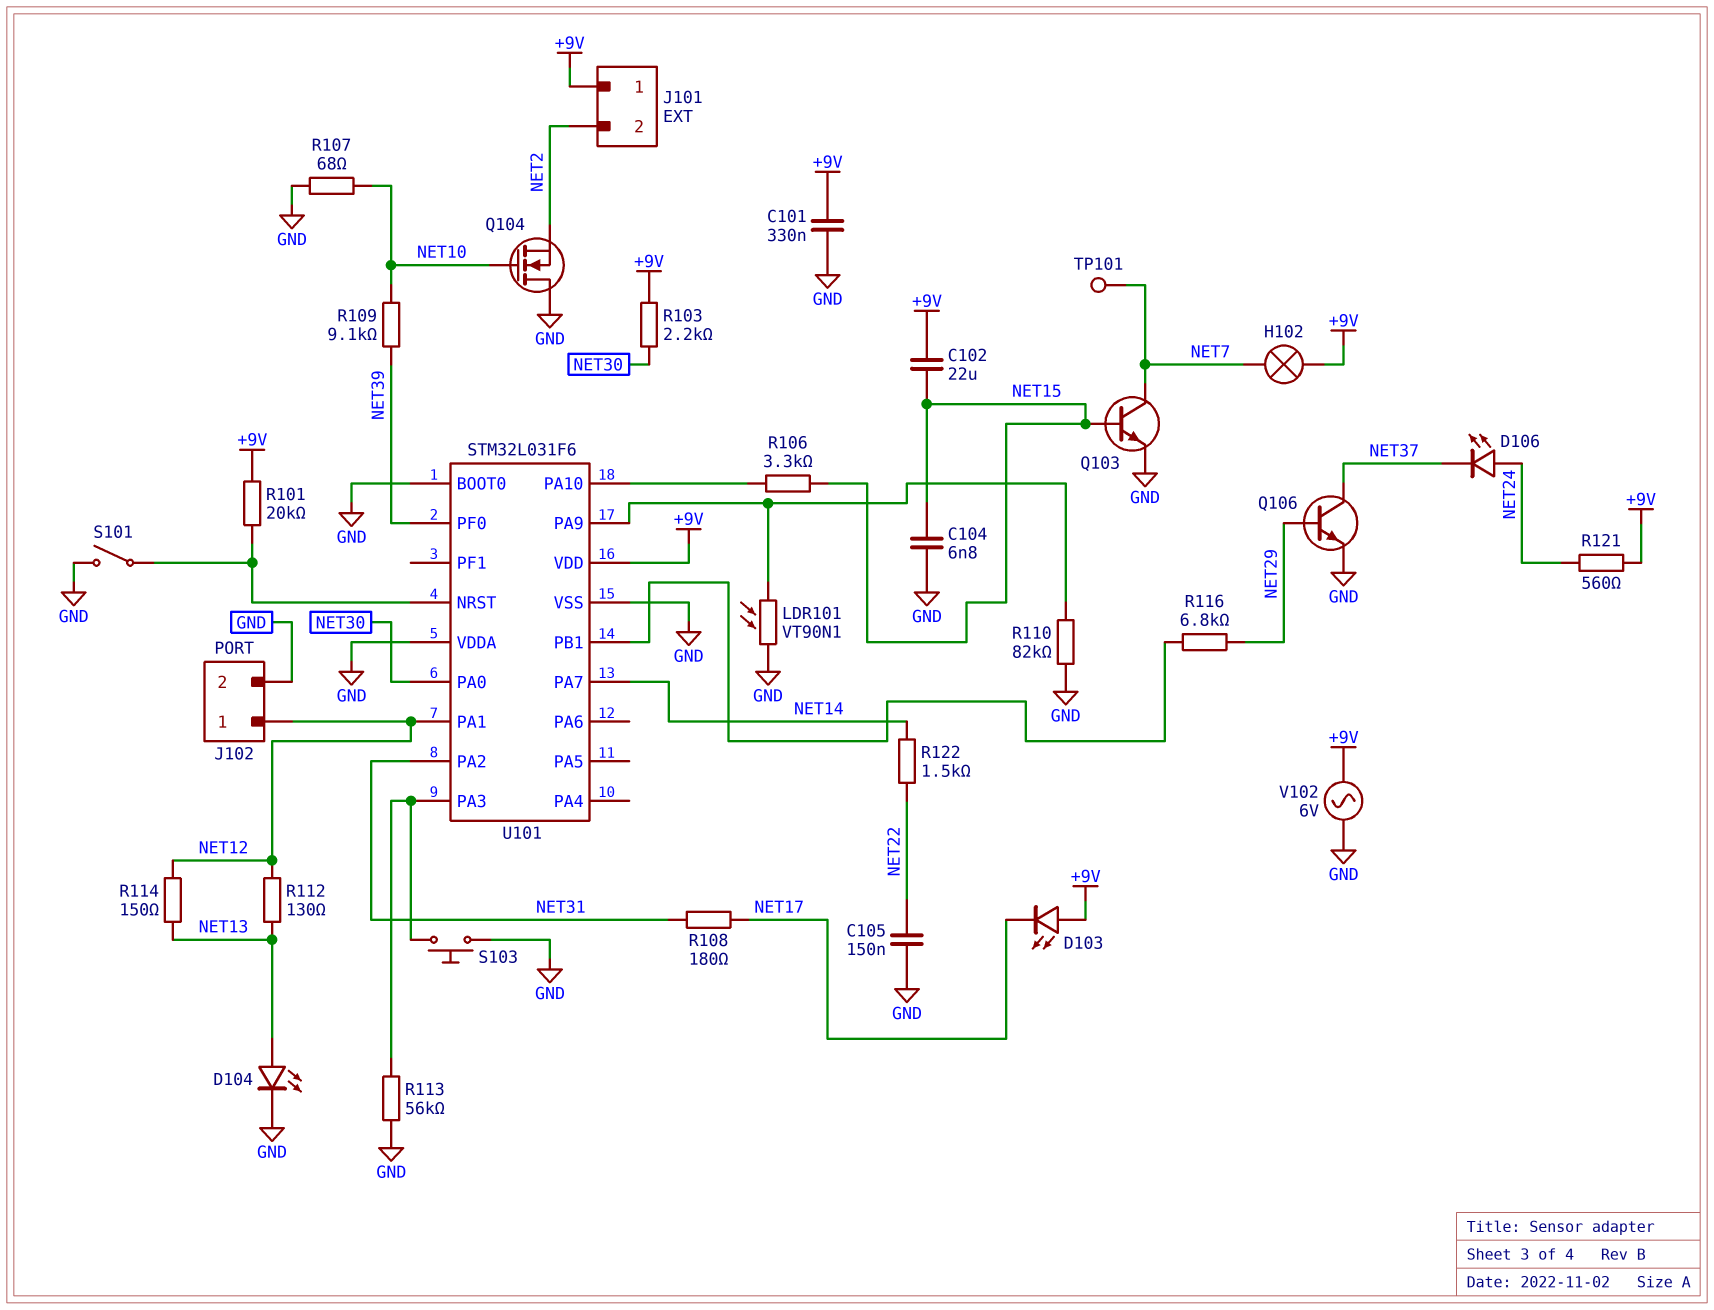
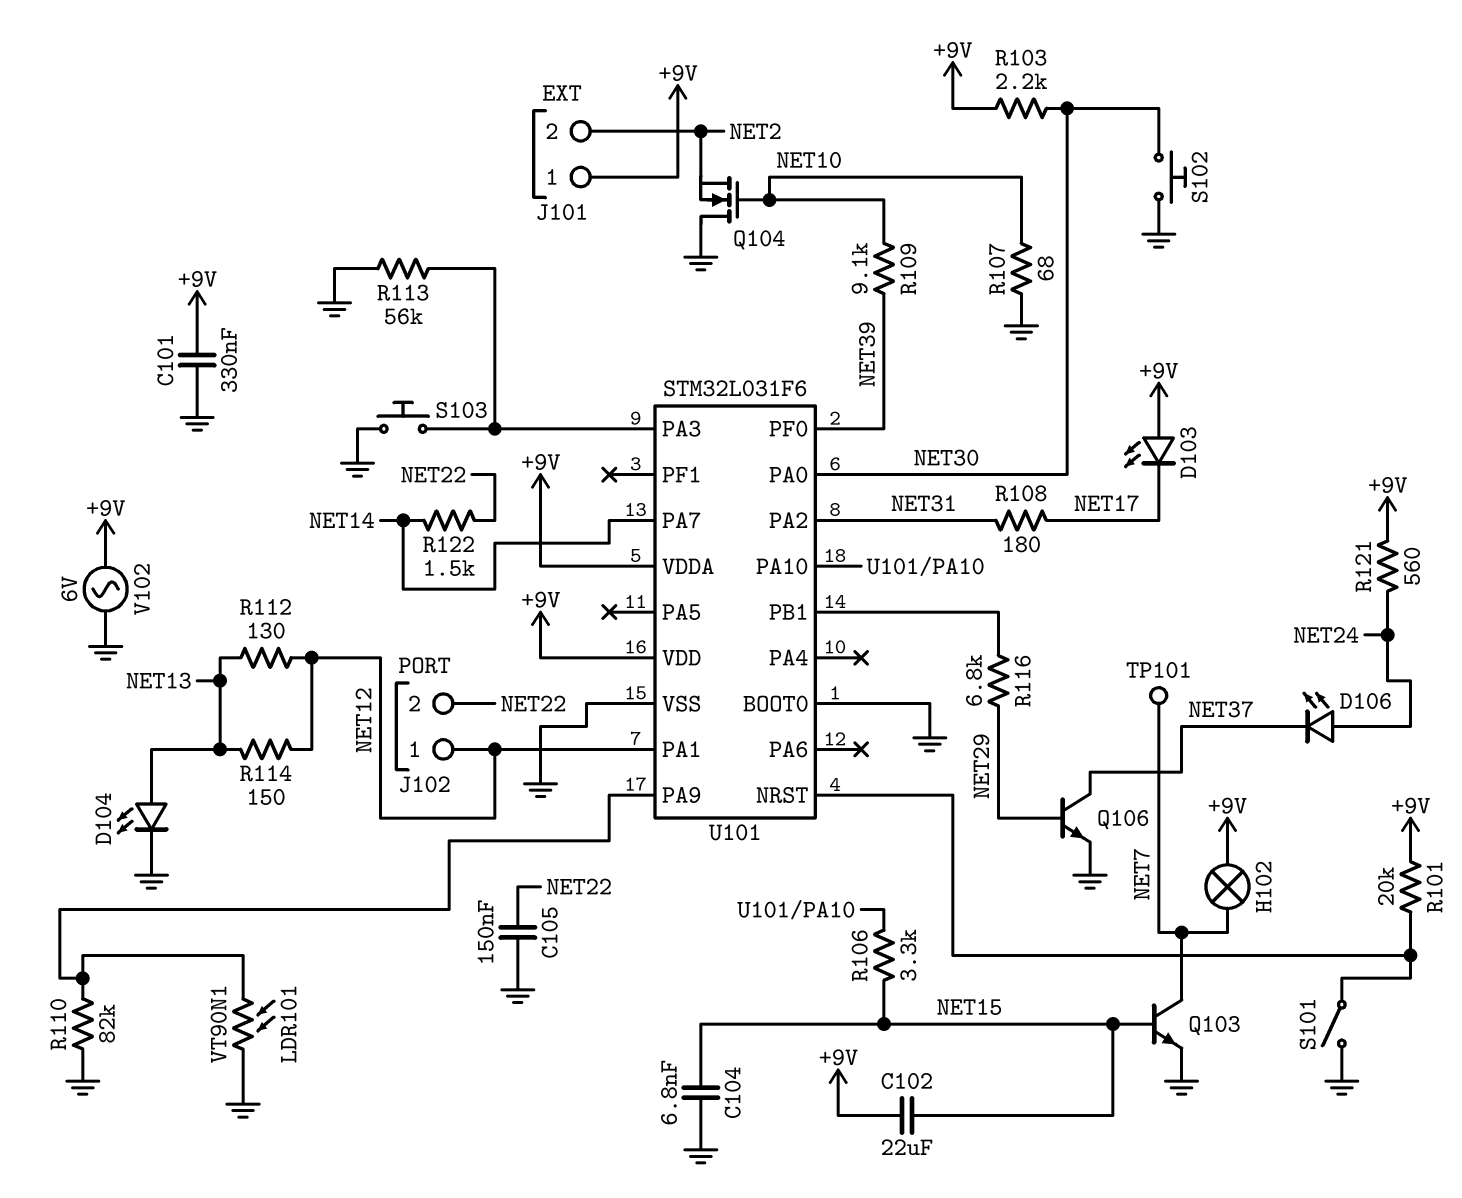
J102 pin 2: GND -> NET22
S102: none -> button (GND, NET30)
U101 pin VDDA: GND -> +9V

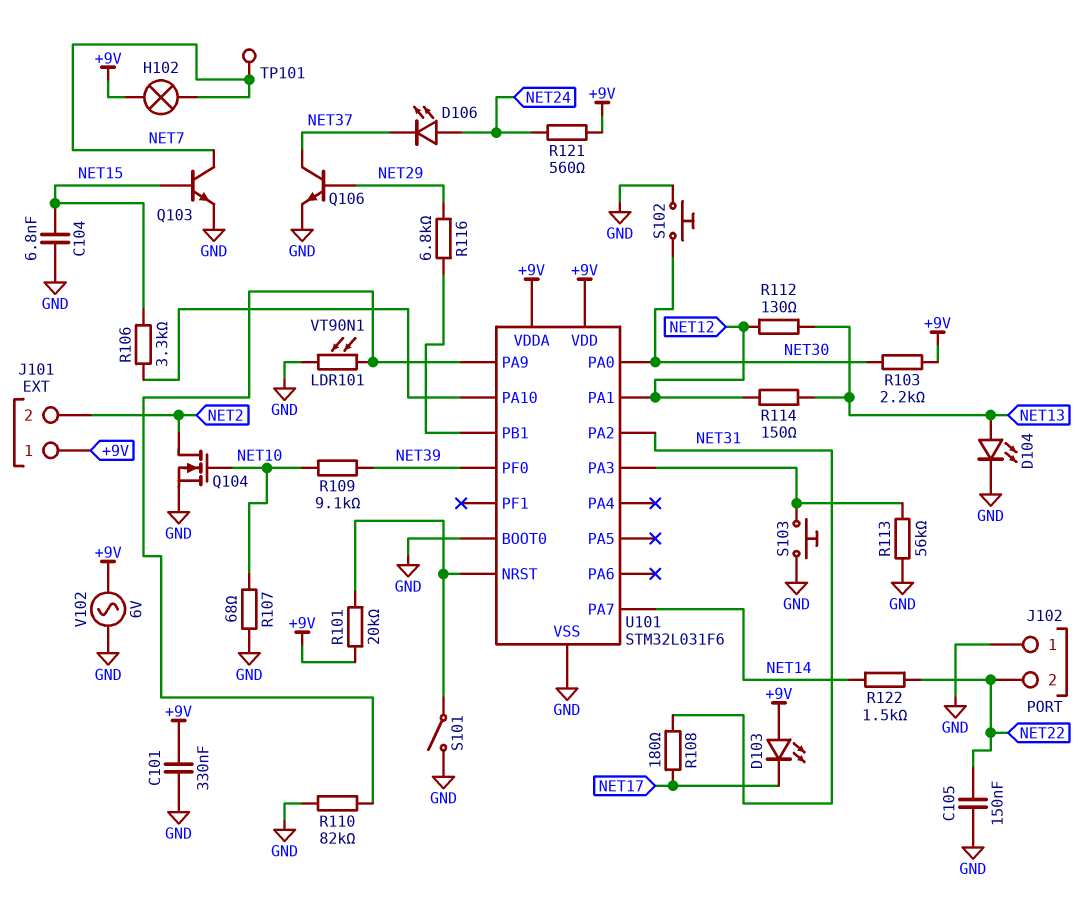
C102: 22uF (+9V, NET15) -> none
J102 pin 1: NET12 -> GND
Q104: NMOS (G NET10, D GND, S NET2) -> NMOS (G NET10, D NET2, S GND)

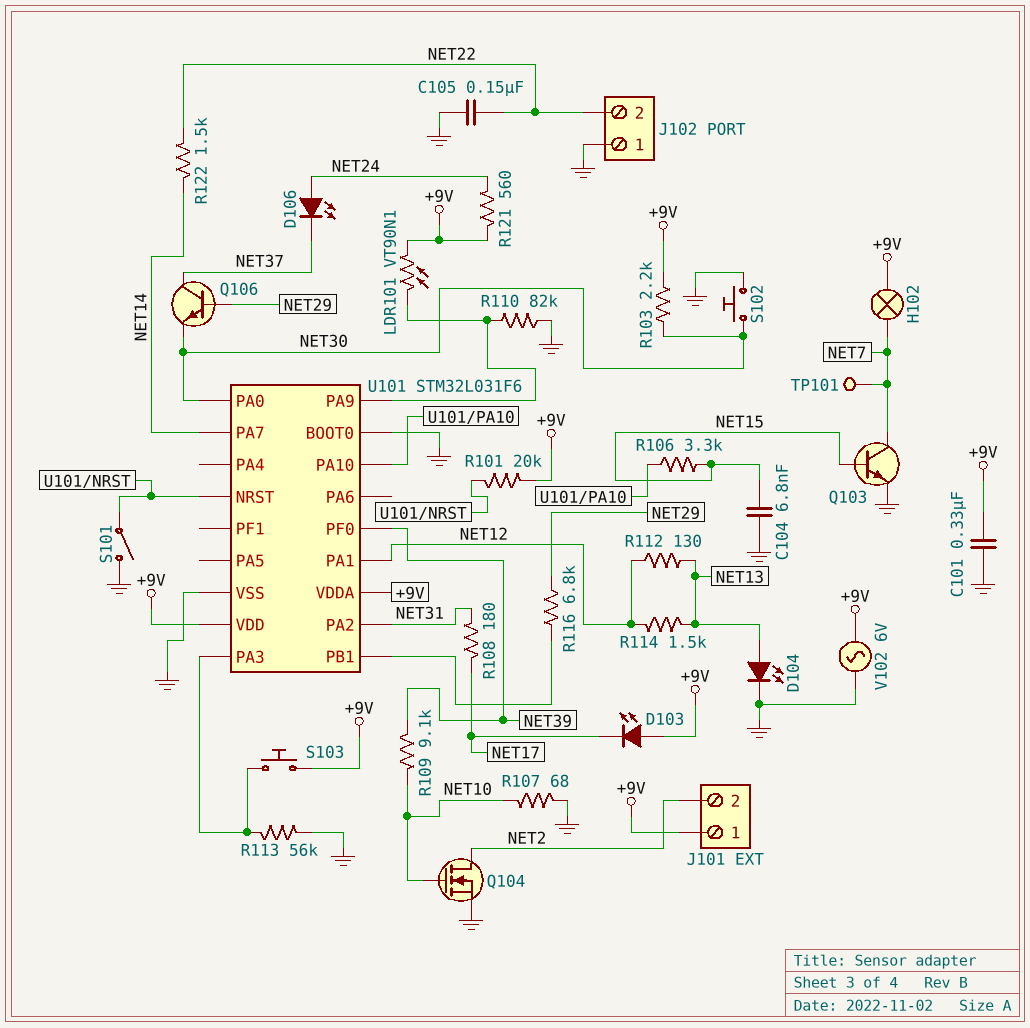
LDR101: VT90N1 (GND, U101/PA9) -> VT90N1 (+9V, U101/PA9)
Q106: NPN (B NET29, C NET37, E GND) -> NPN (B NET29, C NET37, E NET30)
R114: 150 (NET12, NET13) -> 1.5k (NET12, NET13)
S103: button (GND, U101/PA3) -> button (+9V, U101/PA3)

